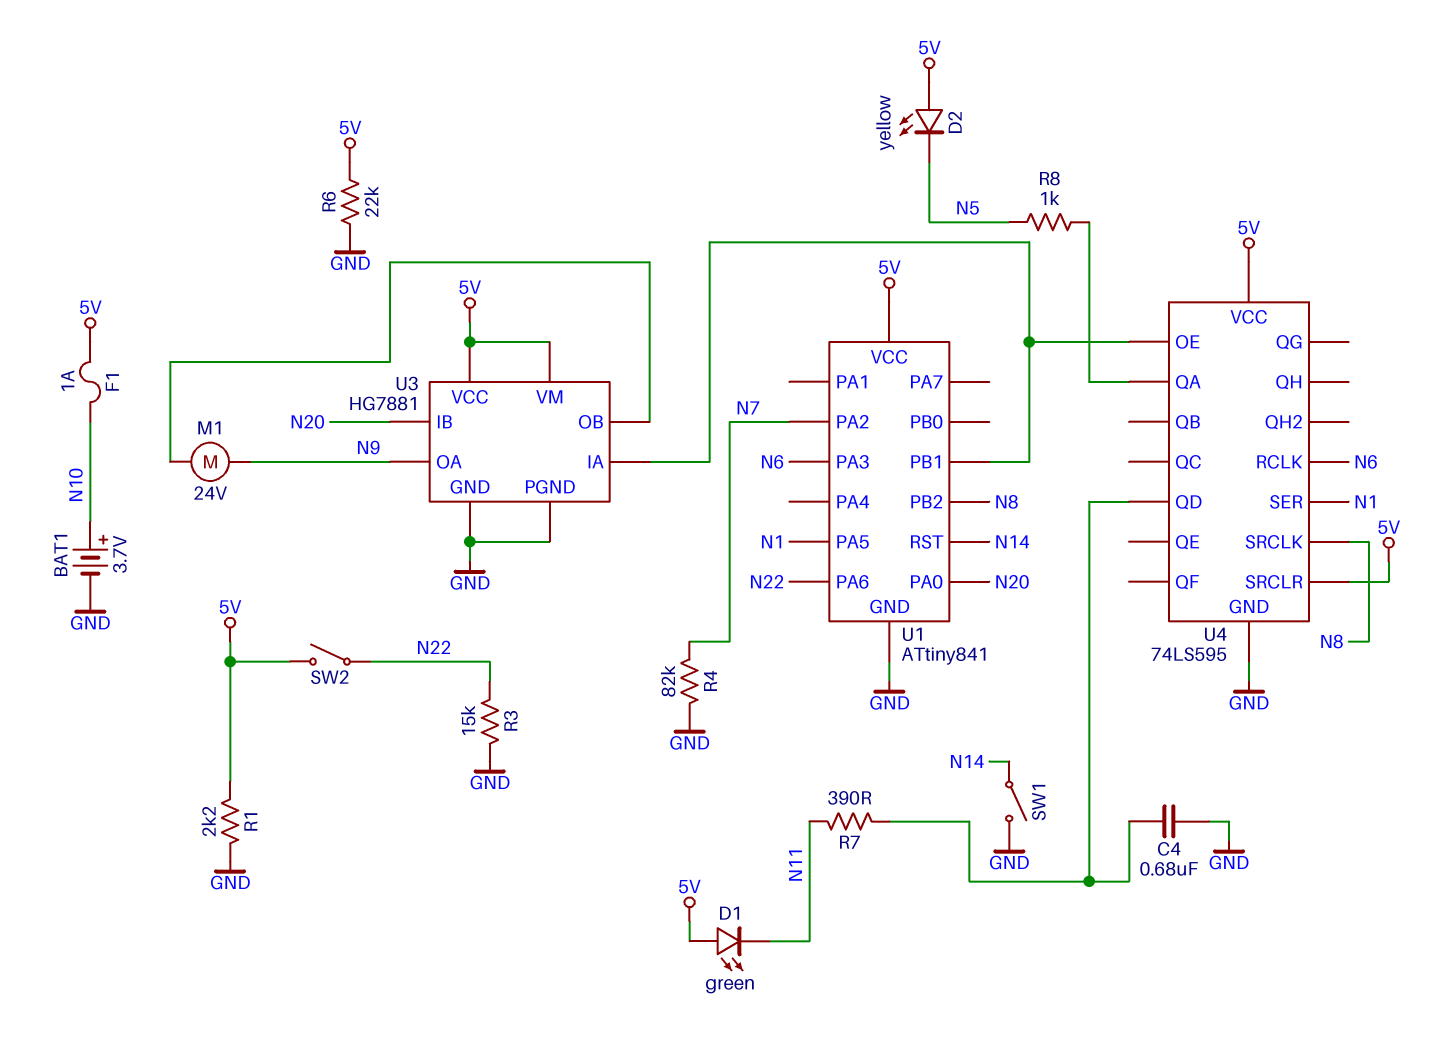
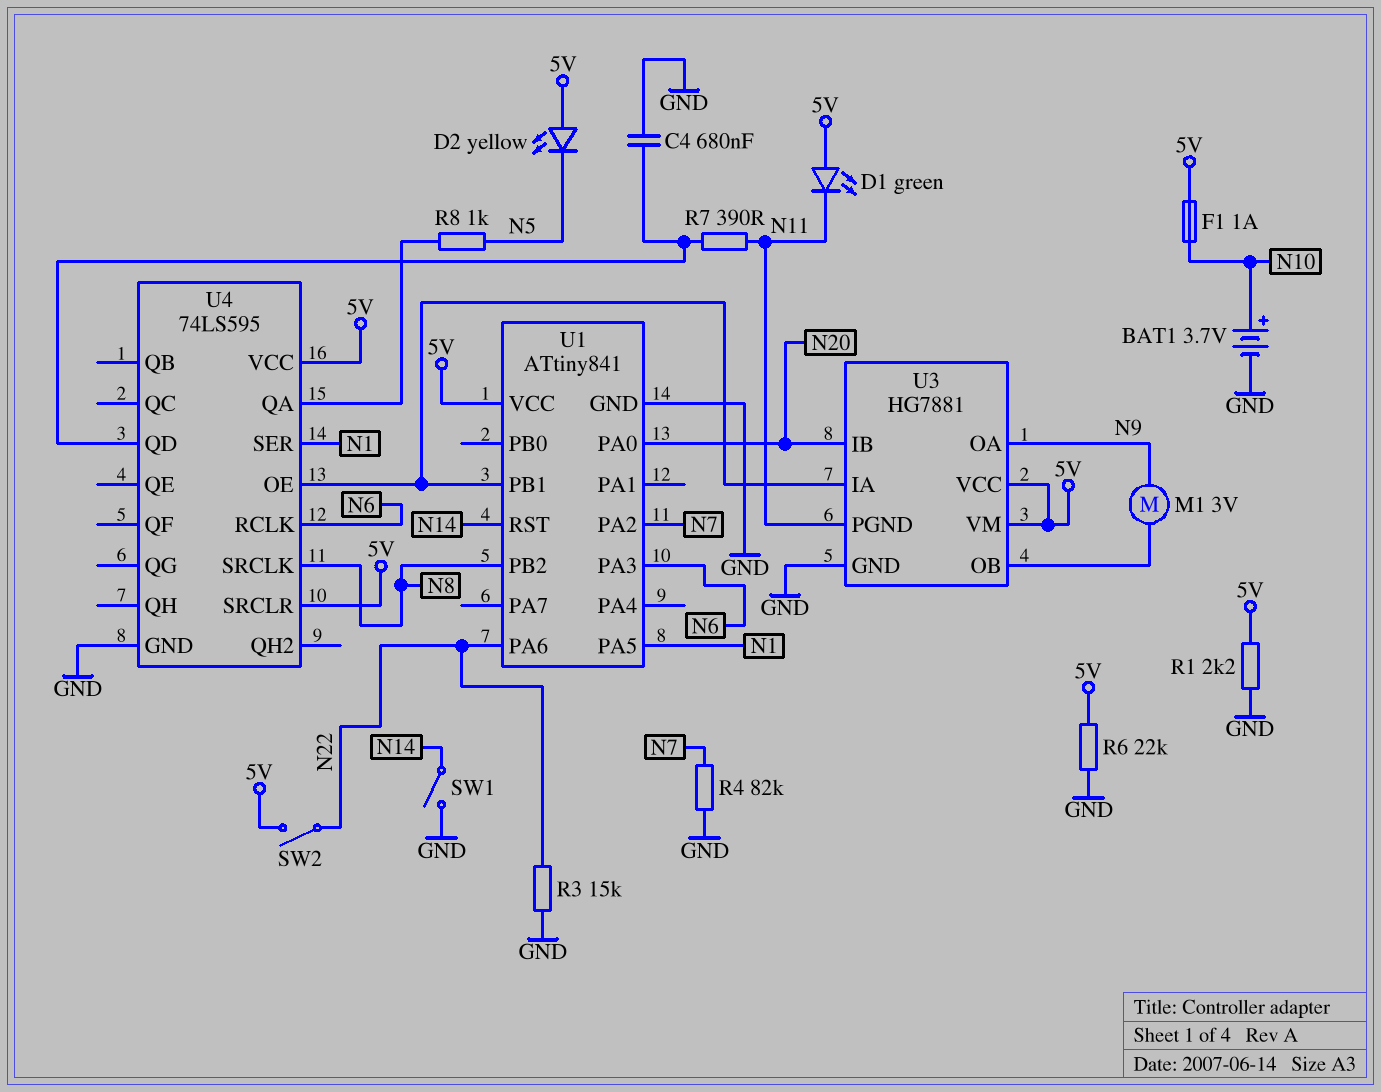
M1: motor 24V (N9, U3/OB) -> motor 3V (N9, U3/OB)
U3 pin PGND: GND -> N11

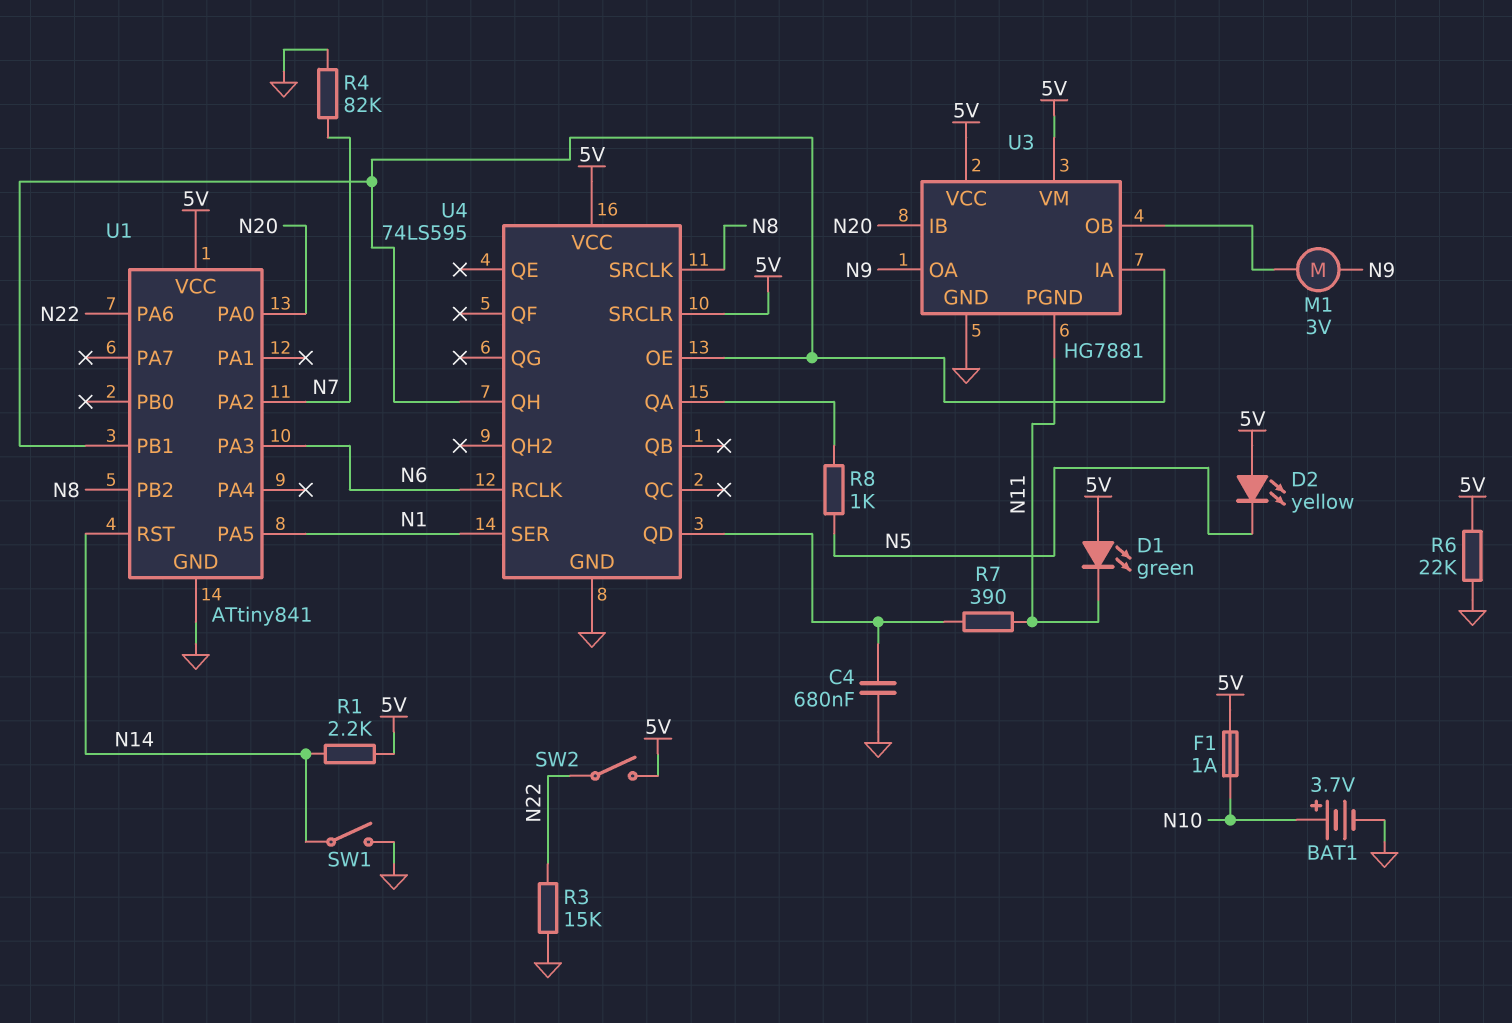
R1: 2.2k (5V, GND) -> 2.2k (5V, N14)
U4 pin QH: none -> U1/PB1

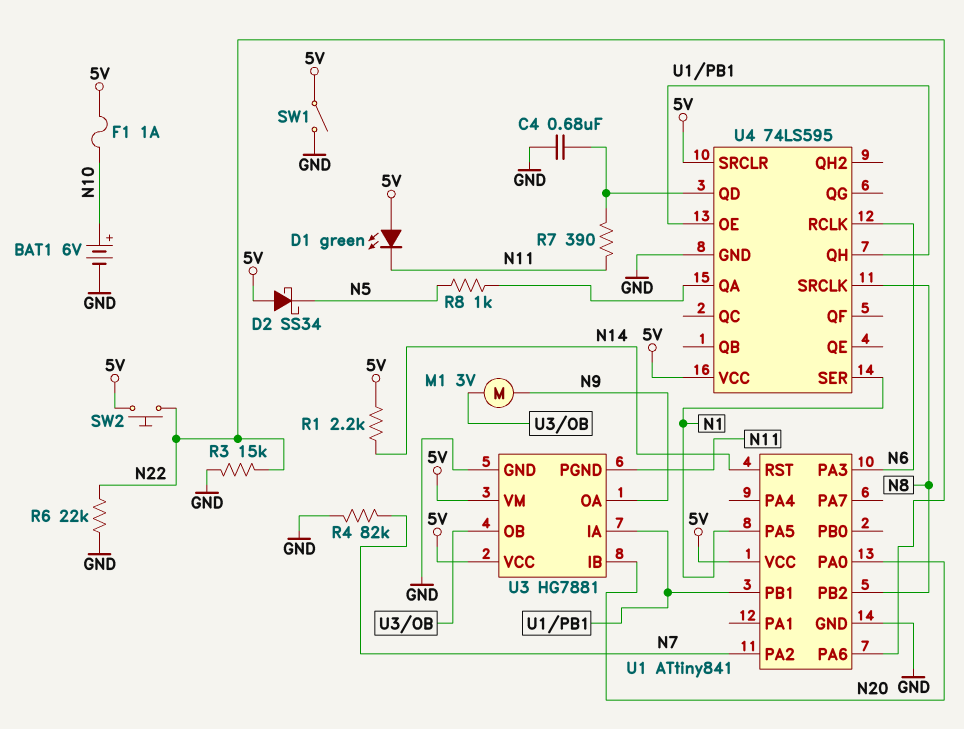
BAT1: 3.7V (plus N10, minus GND) -> 6V (plus N10, minus GND)
D2: LED yellow (A 5V, K N5) -> schottky SS34 (A 5V, K N5)
R6: 22k (5V, GND) -> 22k (GND, N22)
SW1: switch (GND, N14) -> switch (5V, GND)
SW2: switch (5V, N22) -> button (5V, N22)

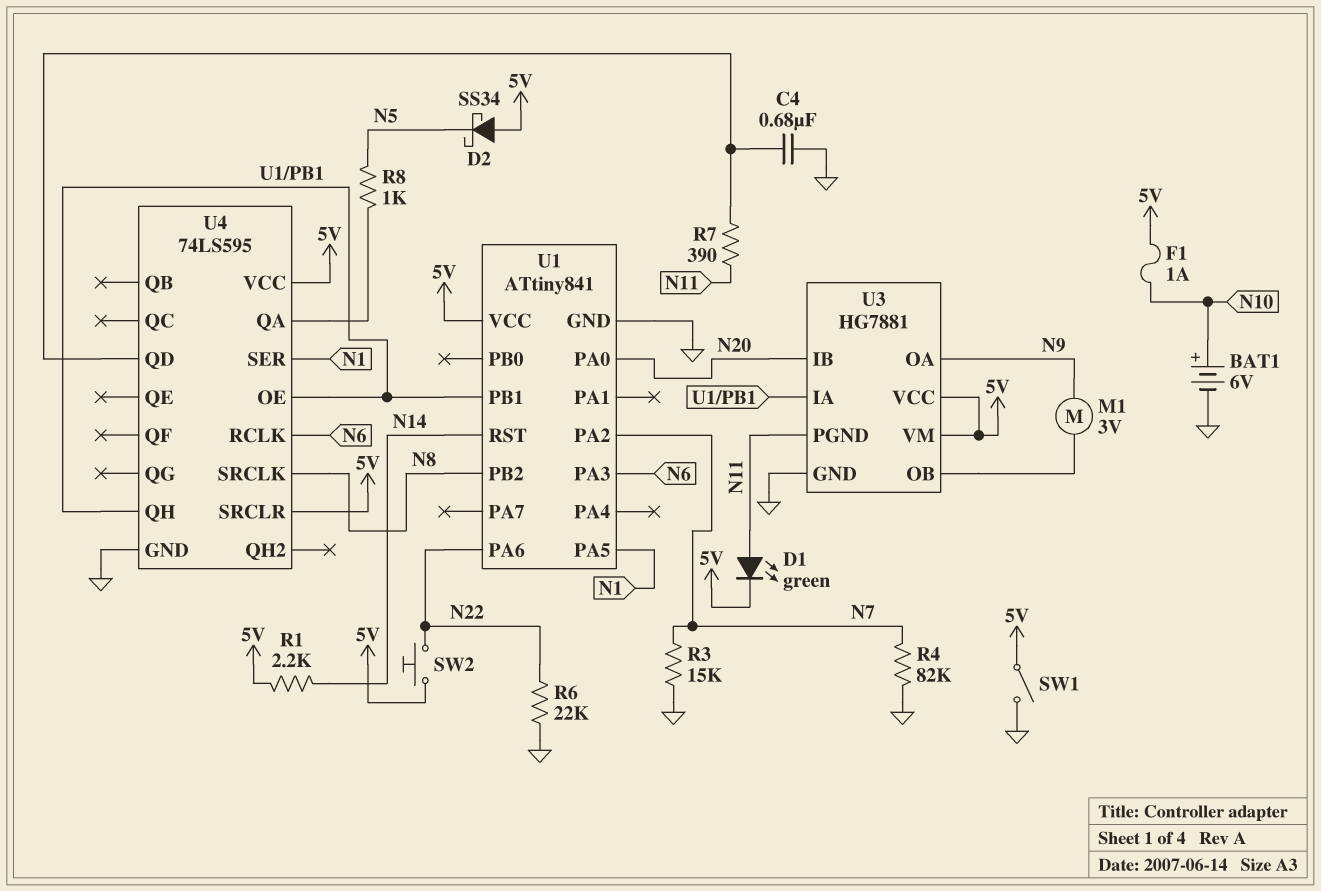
D1: LED green (A 5V, K N11) -> LED green (A N11, K 5V)
R3: 15k (GND, N22) -> 15k (GND, N7)

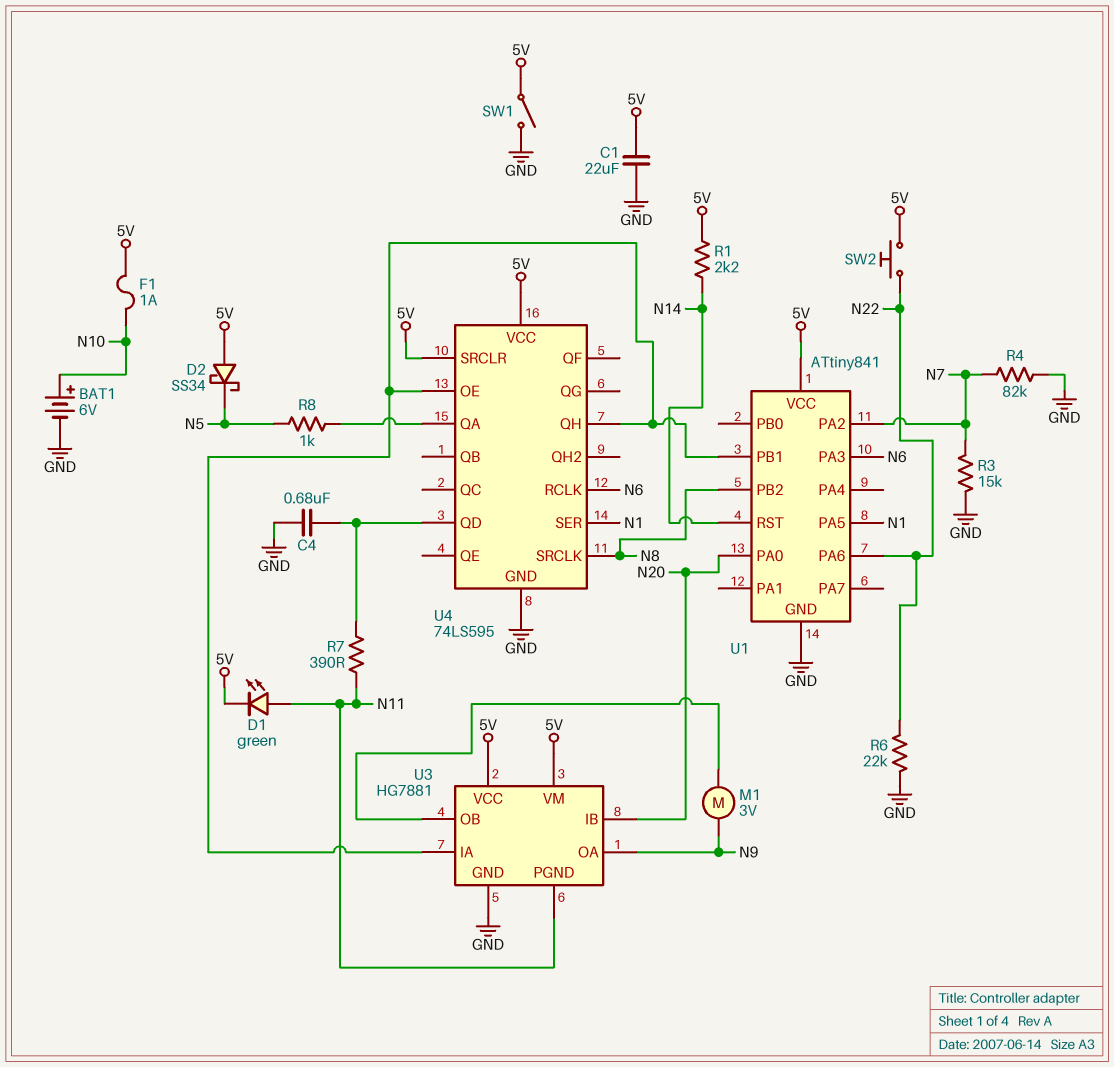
C1: none -> 22uF (5V, GND)

